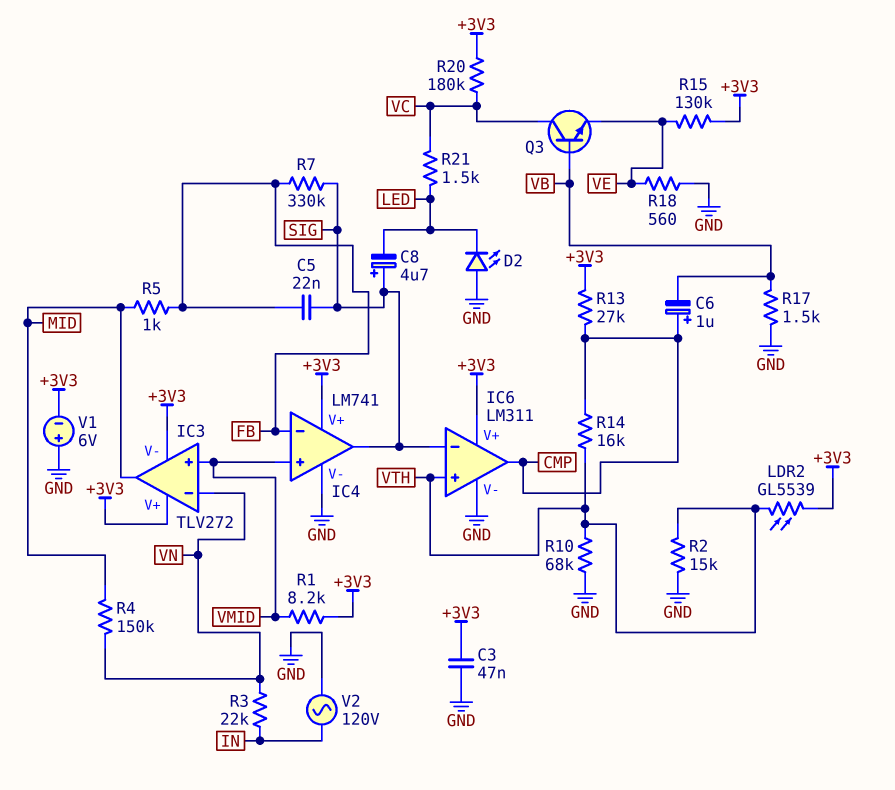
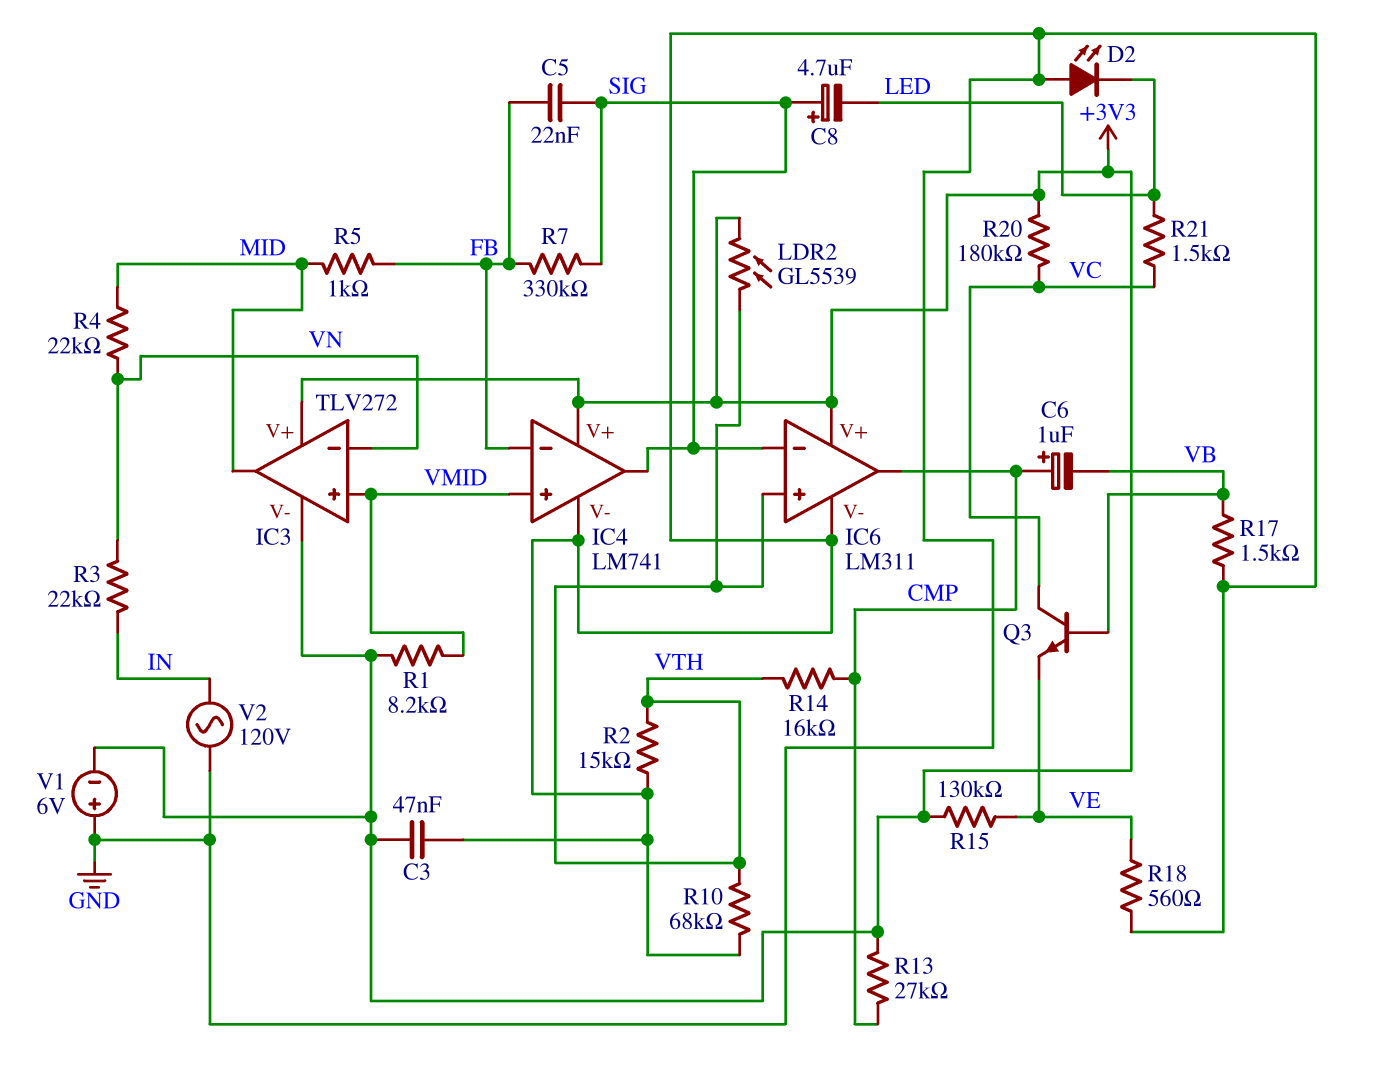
R4: 150k (MID, VN) -> 22k (MID, VN)

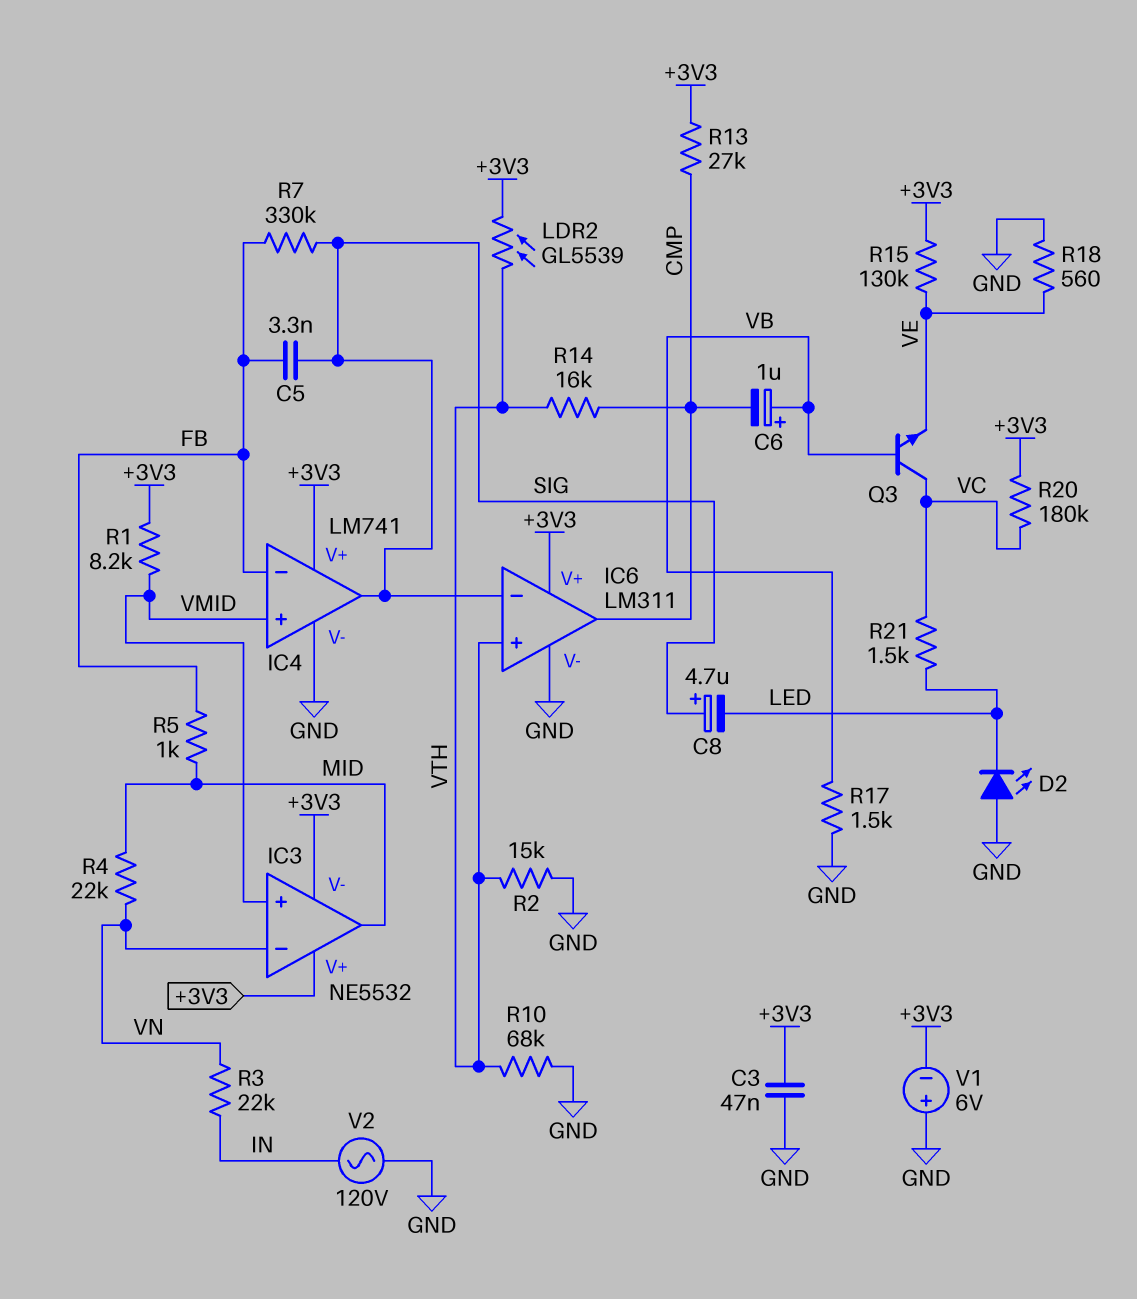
C5: 22nF (FB, SIG) -> 3.3nF (FB, SIG)
C6: 1uF (plus CMP, minus VB) -> 1uF (plus VB, minus CMP)
IC3: TLV272 -> NE5532

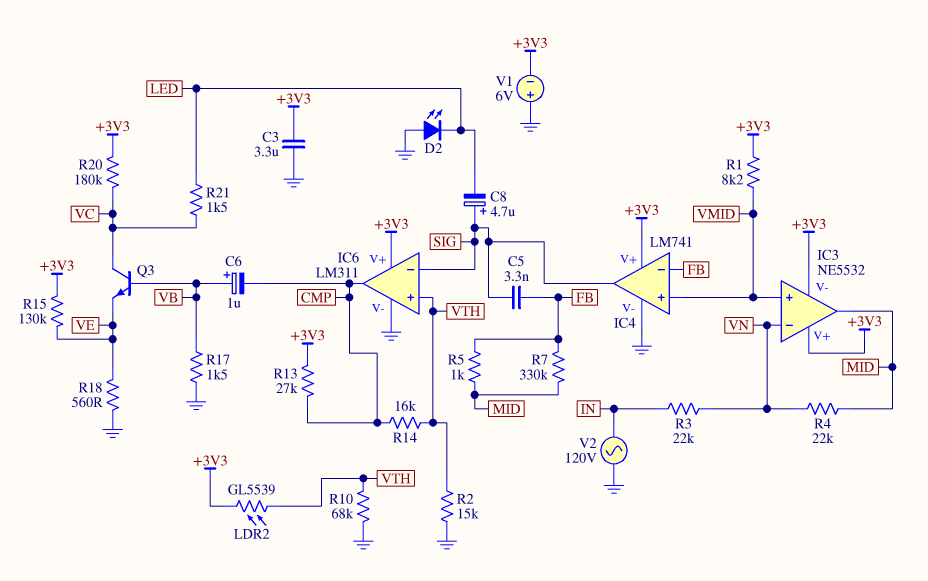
C3: 47nF (+3V3, GND) -> 3.3uF (+3V3, GND)
R7: 330k (FB, SIG) -> 330k (FB, MID)

